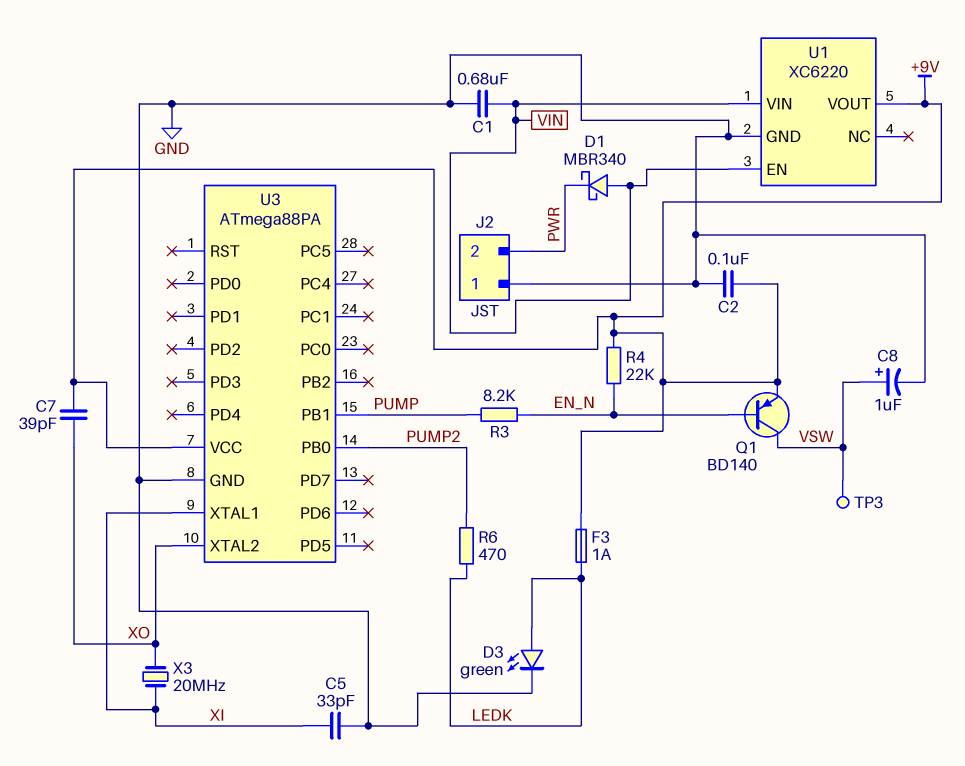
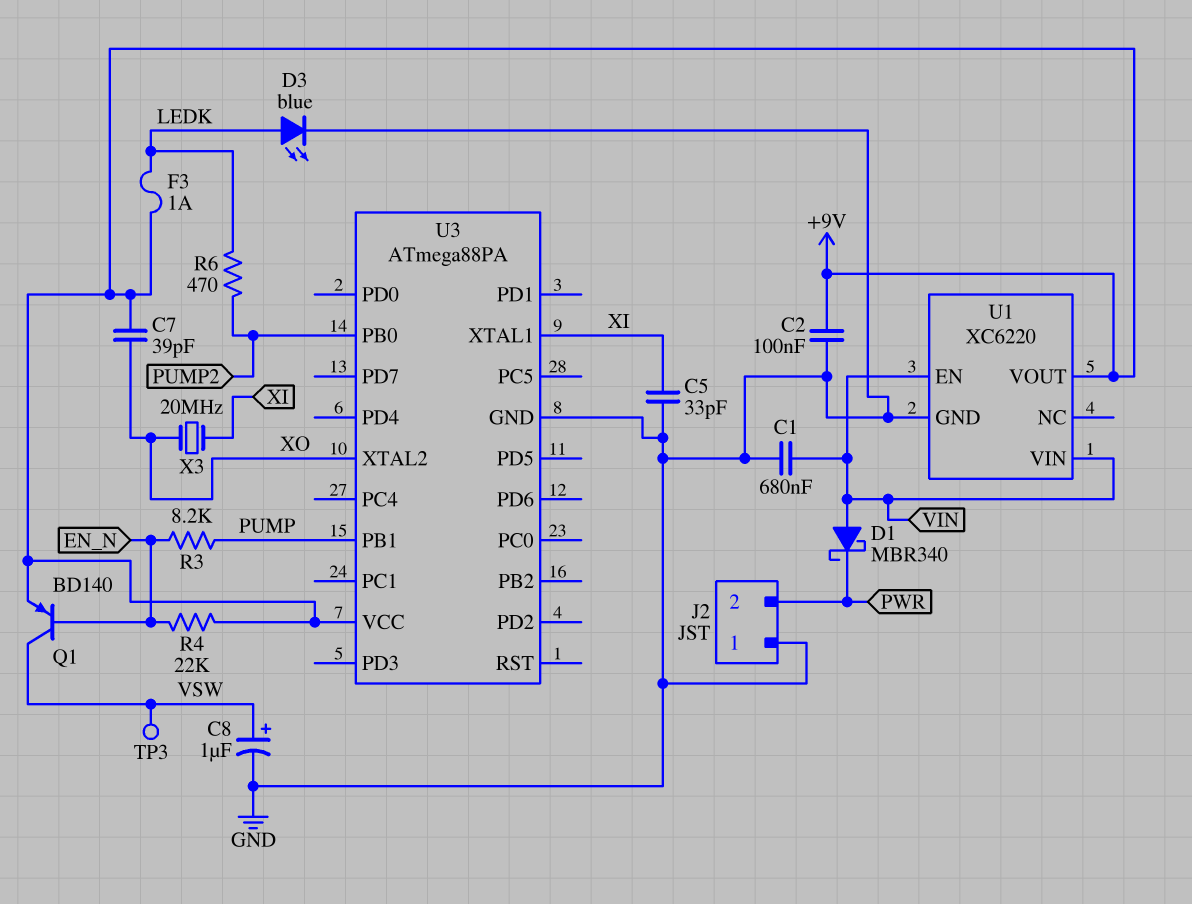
D3: LED green (A LEDK, K GND) -> LED blue (A LEDK, K GND)

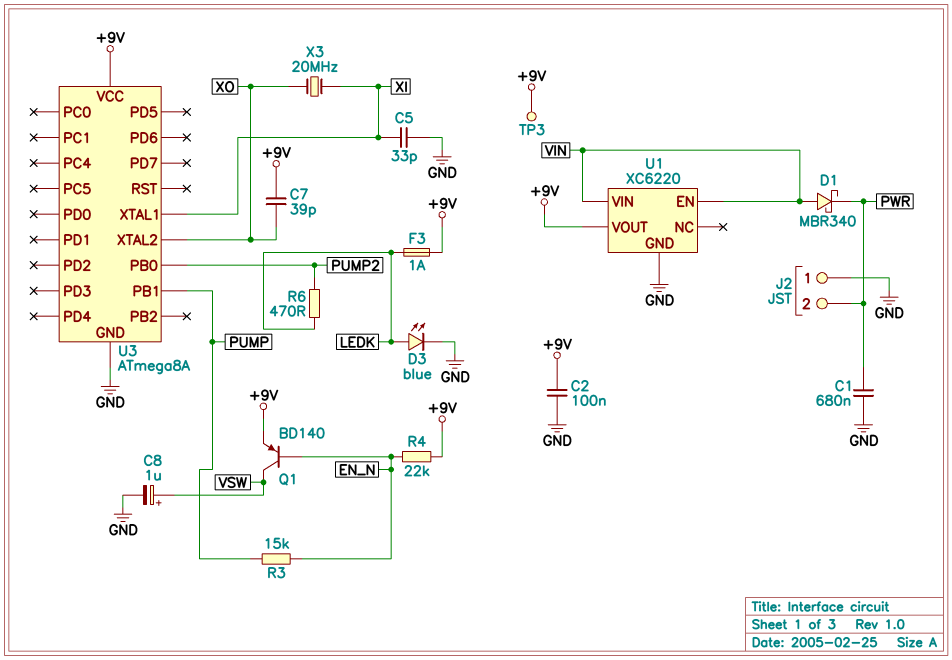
C1: 680nF (GND, VIN) -> 680nF (GND, PWR)
R3: 8.2k (EN_N, PUMP) -> 15k (EN_N, PUMP)
TP3: test point (VSW) -> test point (+9V)
U3: ATmega88PA -> ATmega8A

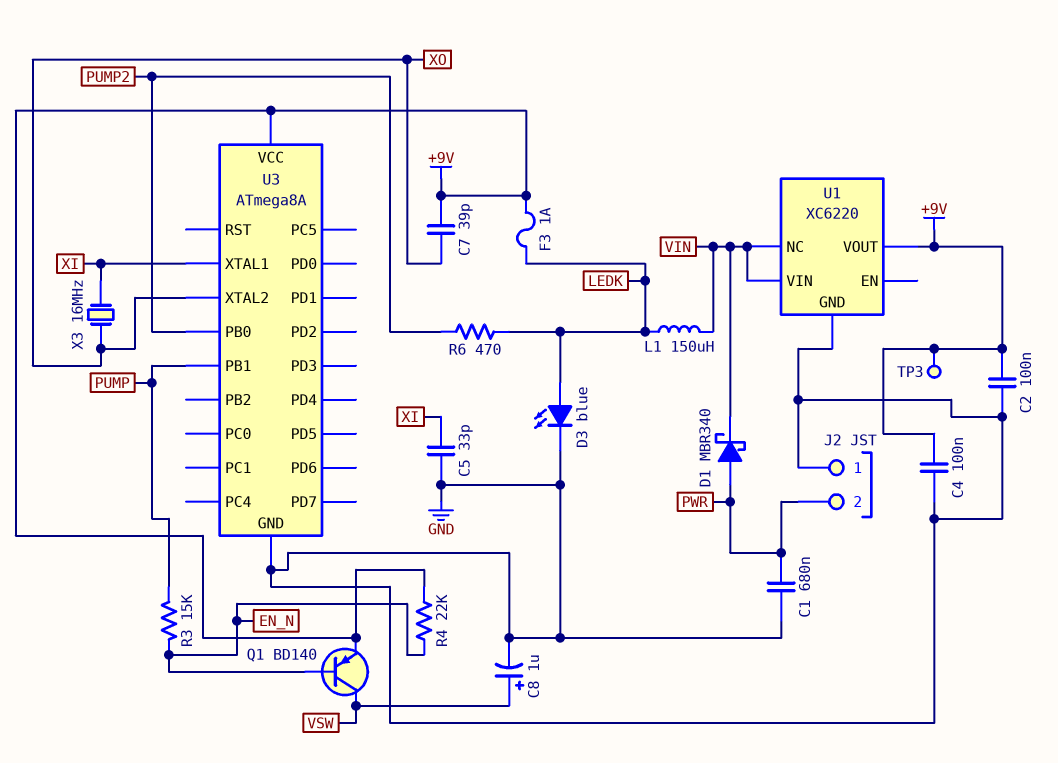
C4: none -> 100nF (+9V, GND)
D1: schottky MBR340 (A VIN, K PWR) -> schottky MBR340 (A PWR, K VIN)
L1: none -> 150uH (LEDK, VIN)
U1 pin EN: VIN -> none
U1 pin NC: none -> VIN
X3: 20MHz (XI, XO) -> 16MHz (XI, XO)

